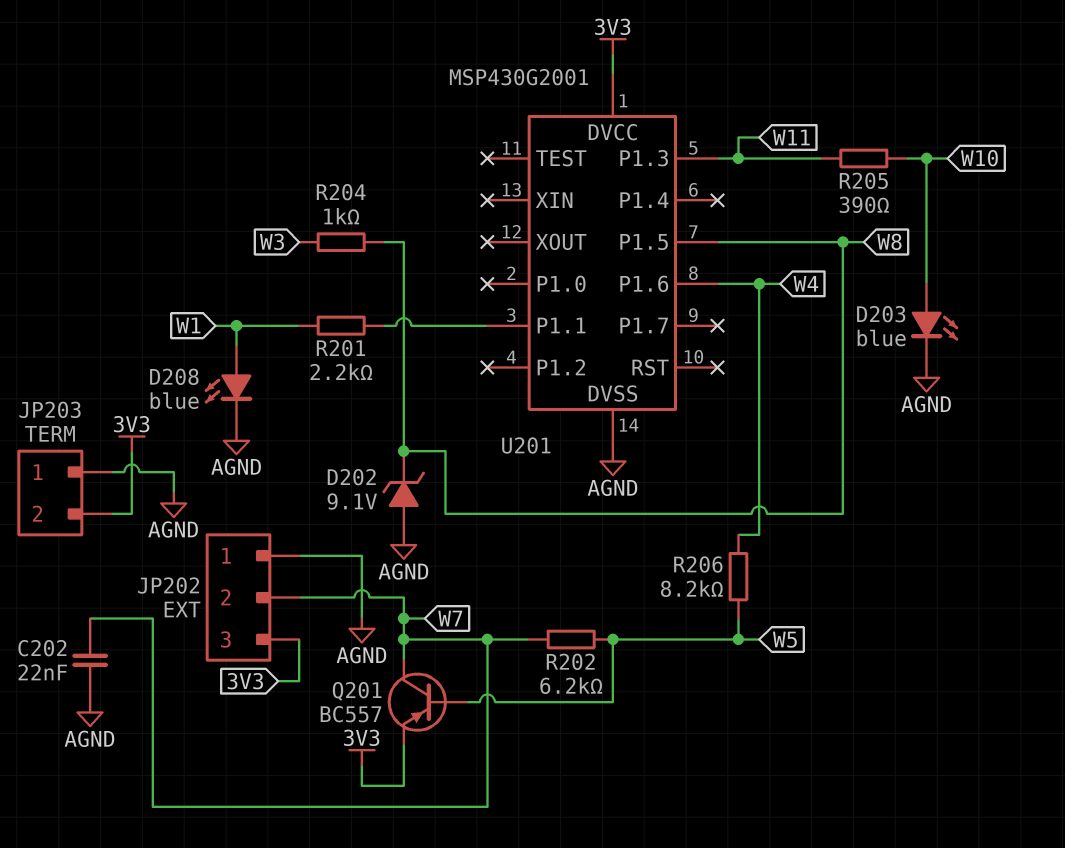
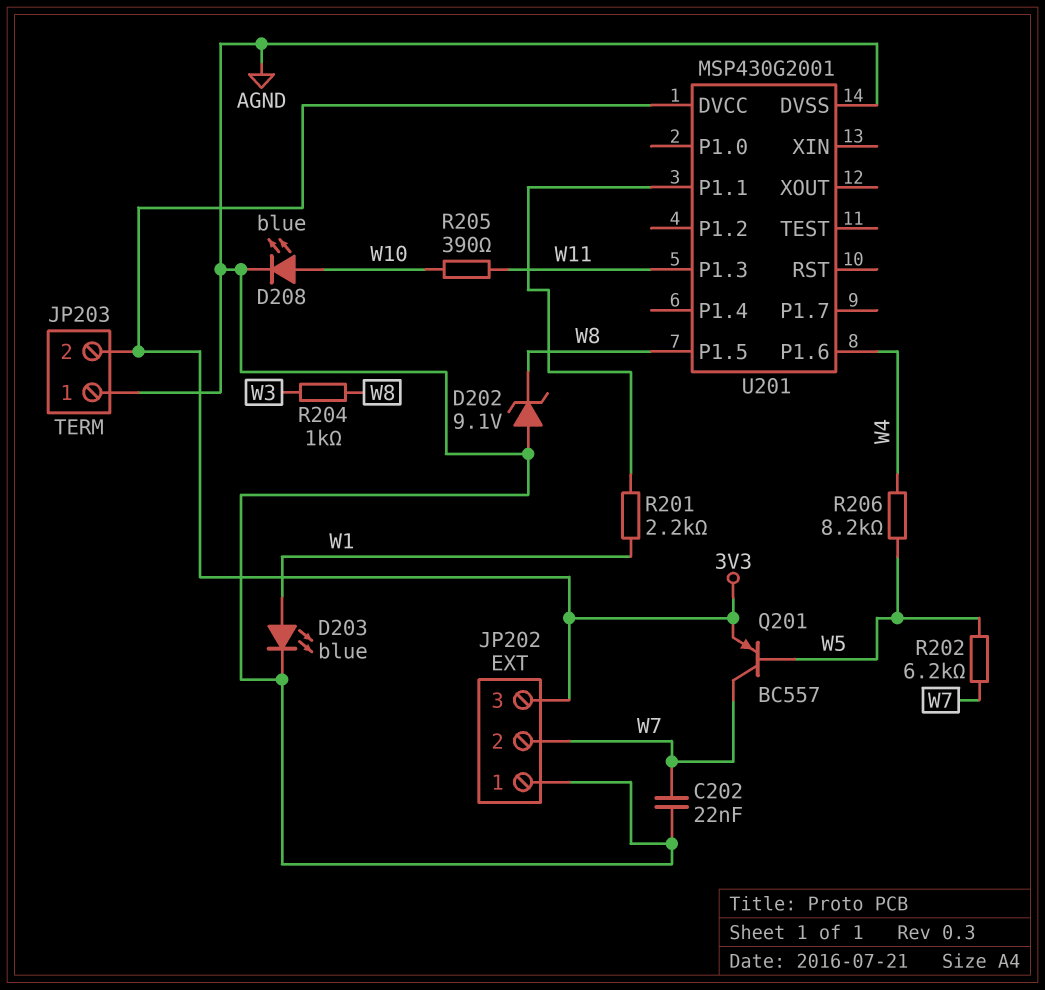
D203: LED blue (A W10, K AGND) -> LED blue (A W1, K AGND)
D208: LED blue (A W1, K AGND) -> LED blue (A W10, K AGND)

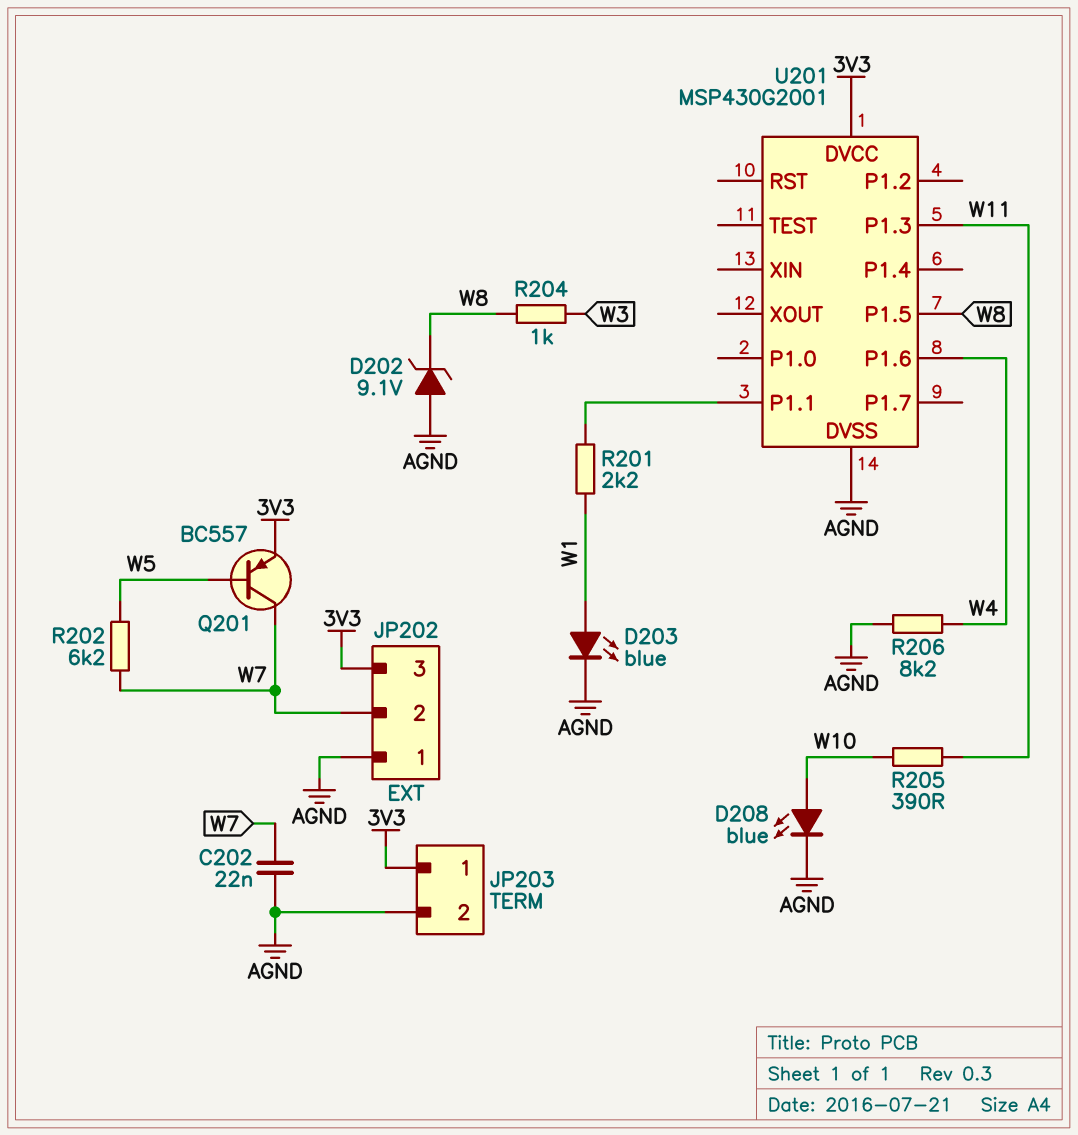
JP203 pin 1: AGND -> 3V3
JP203 pin 2: 3V3 -> AGND
R206: 8.2k (W4, W5) -> 8.2k (AGND, W4)

